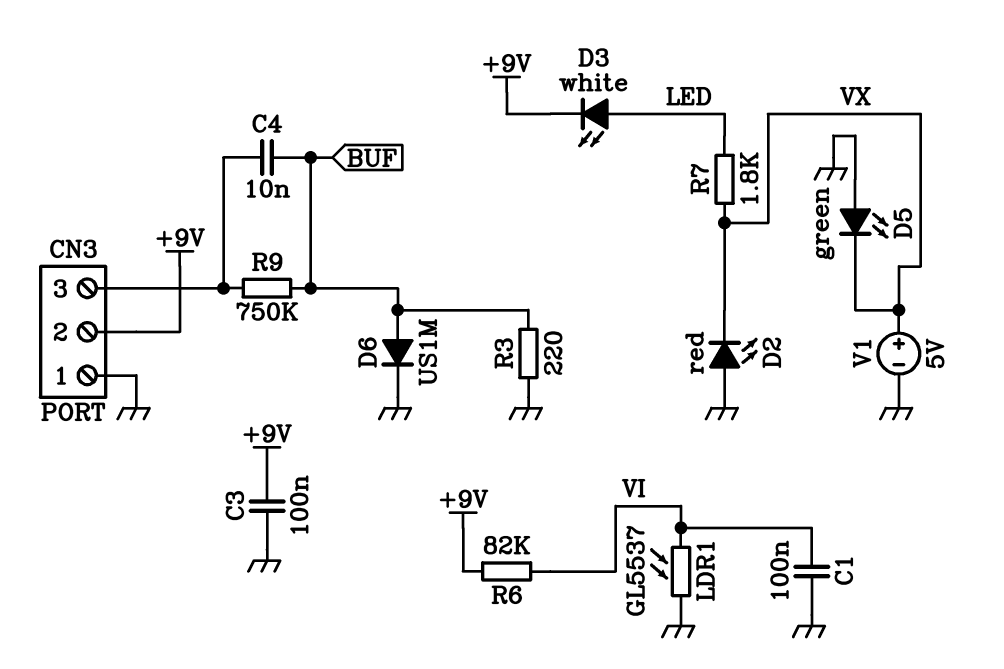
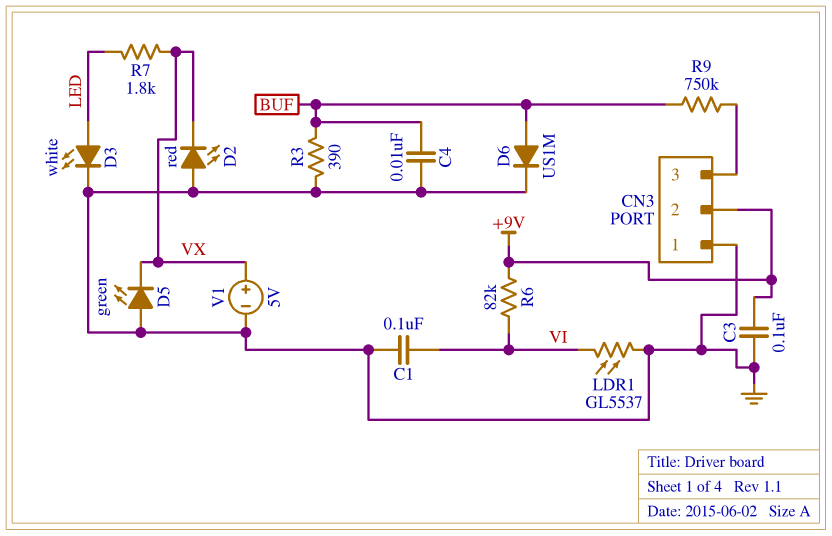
C4: 10nF (BUF, CN3/3) -> 10nF (BUF, GND)
D3: LED white (A LED, K +9V) -> LED white (A LED, K GND)
R3: 220 (BUF, GND) -> 390 (BUF, GND)

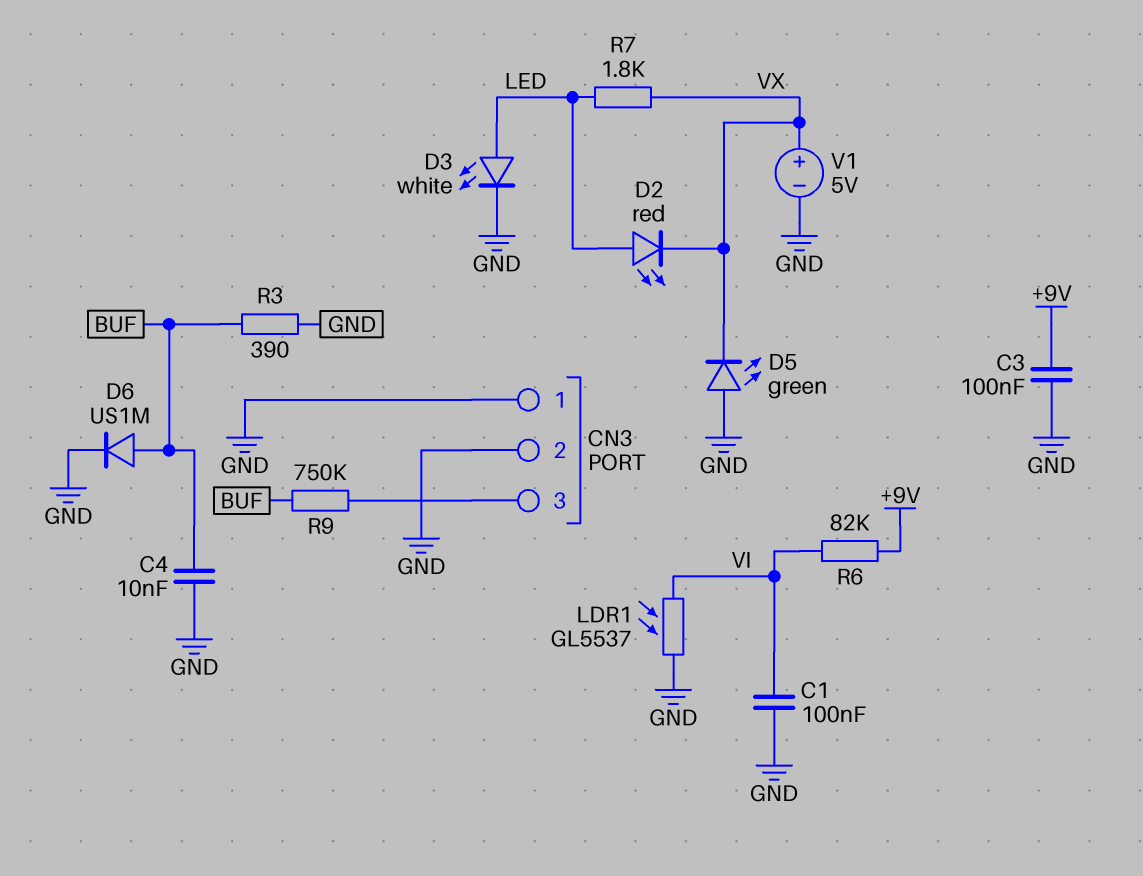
CN3 pin 2: +9V -> GND
D2: LED red (A GND, K VX) -> LED red (A LED, K VX)

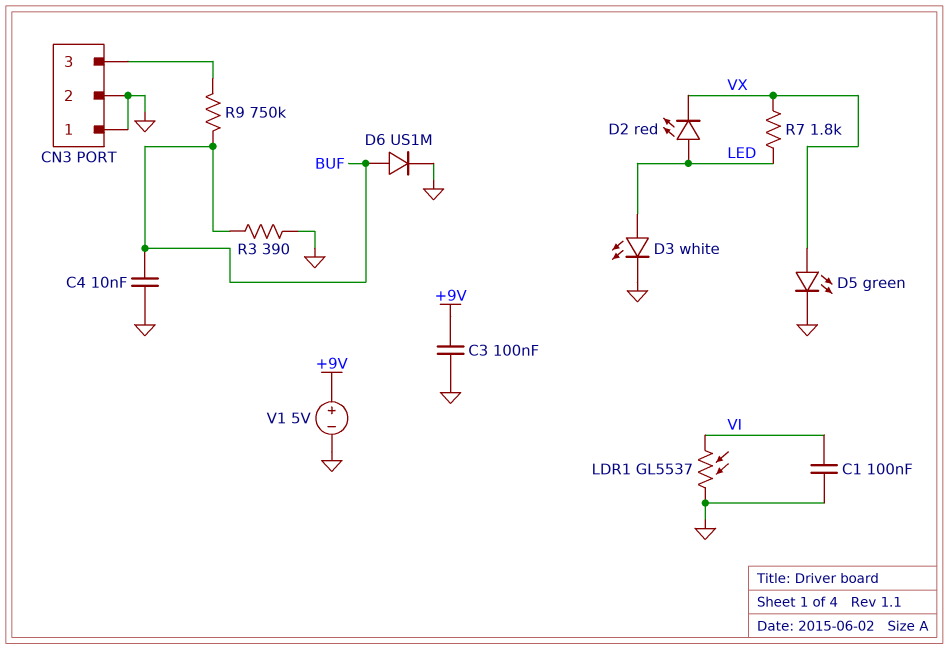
D5: LED green (A GND, K VX) -> LED green (A VX, K GND)
R6: 82k (+9V, VI) -> none
V1: 5V (plus VX, minus GND) -> 5V (plus +9V, minus GND)

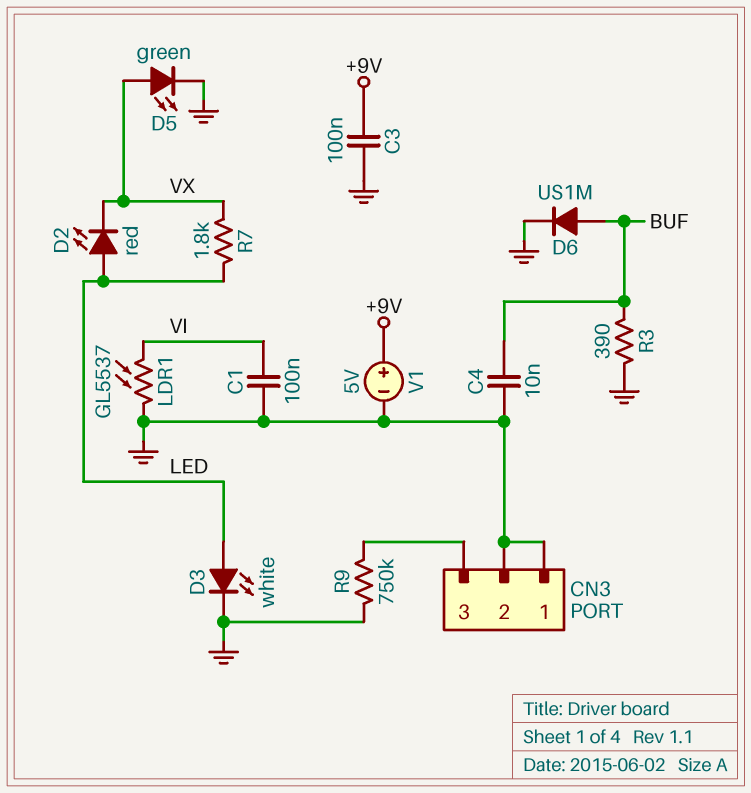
R9: 750k (BUF, CN3/3) -> 750k (CN3/3, GND)

